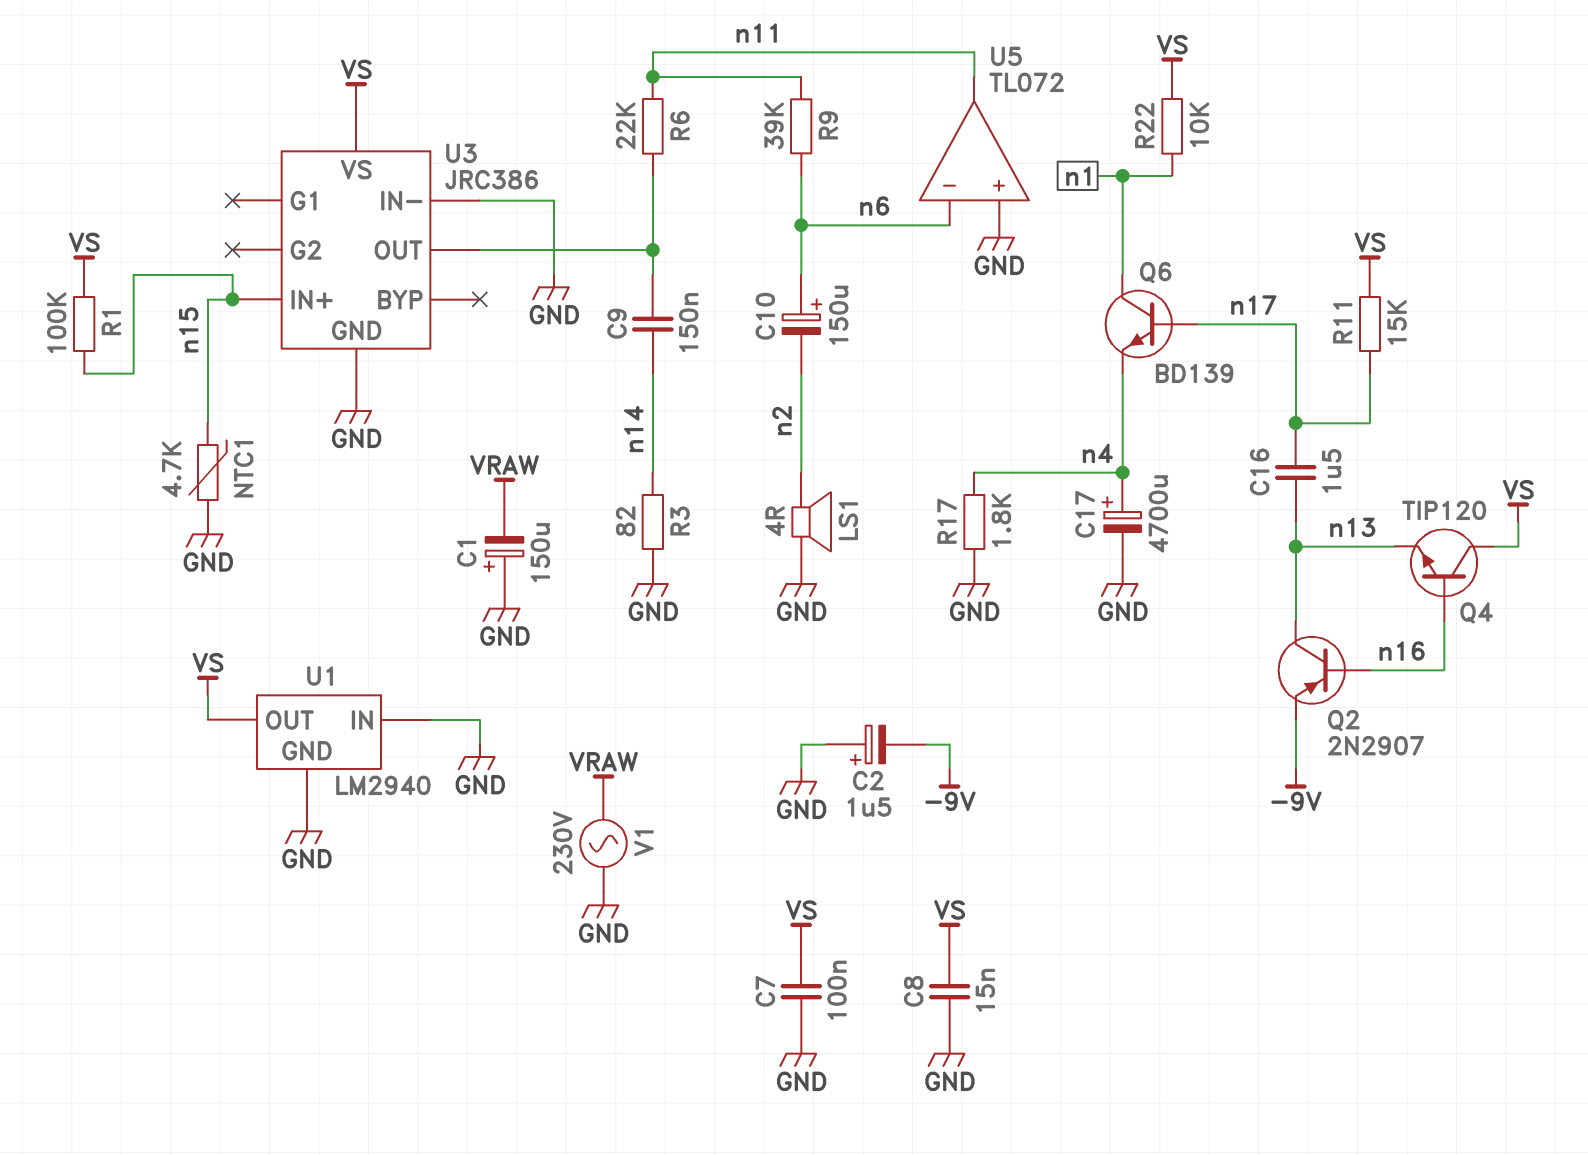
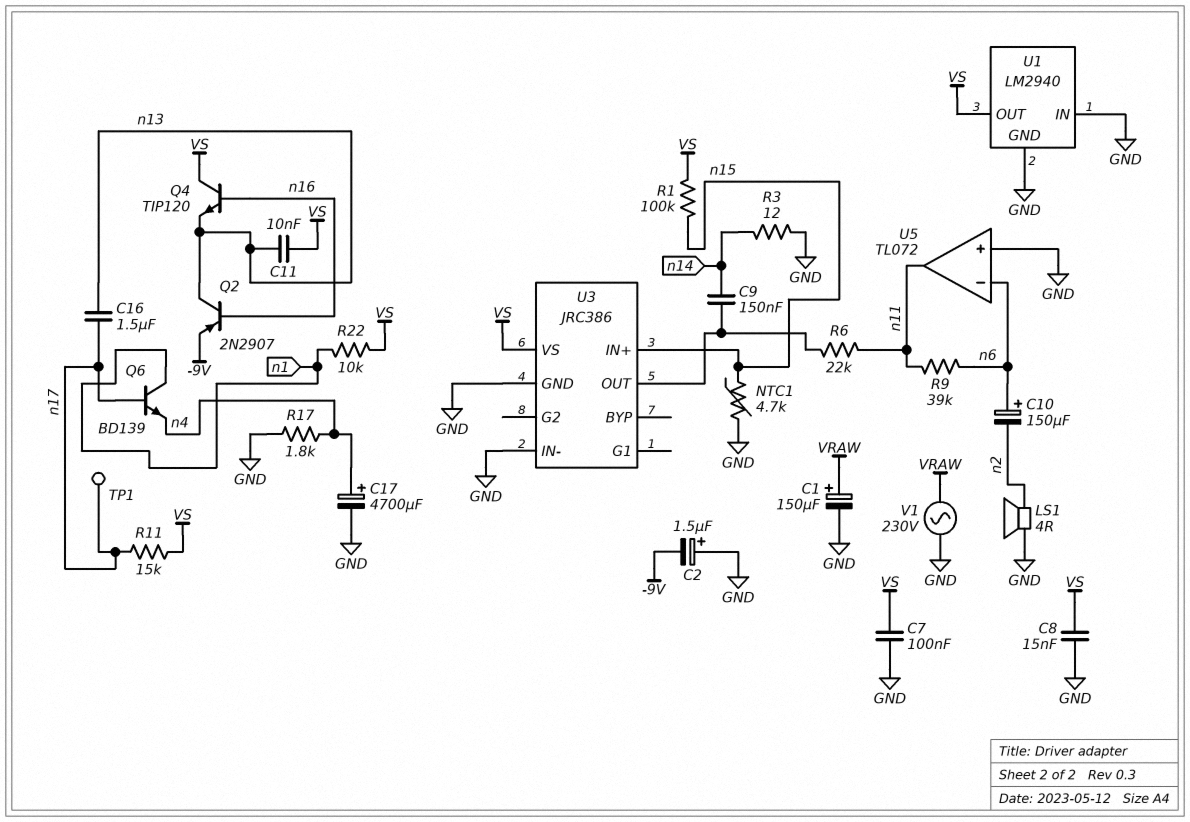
C1: 150uF (plus GND, minus VRAW) -> 150uF (plus VRAW, minus GND)
C11: none -> 10nF (VS, n13)
R3: 82 (GND, n14) -> 12 (GND, n14)
TP1: none -> test point (n17)

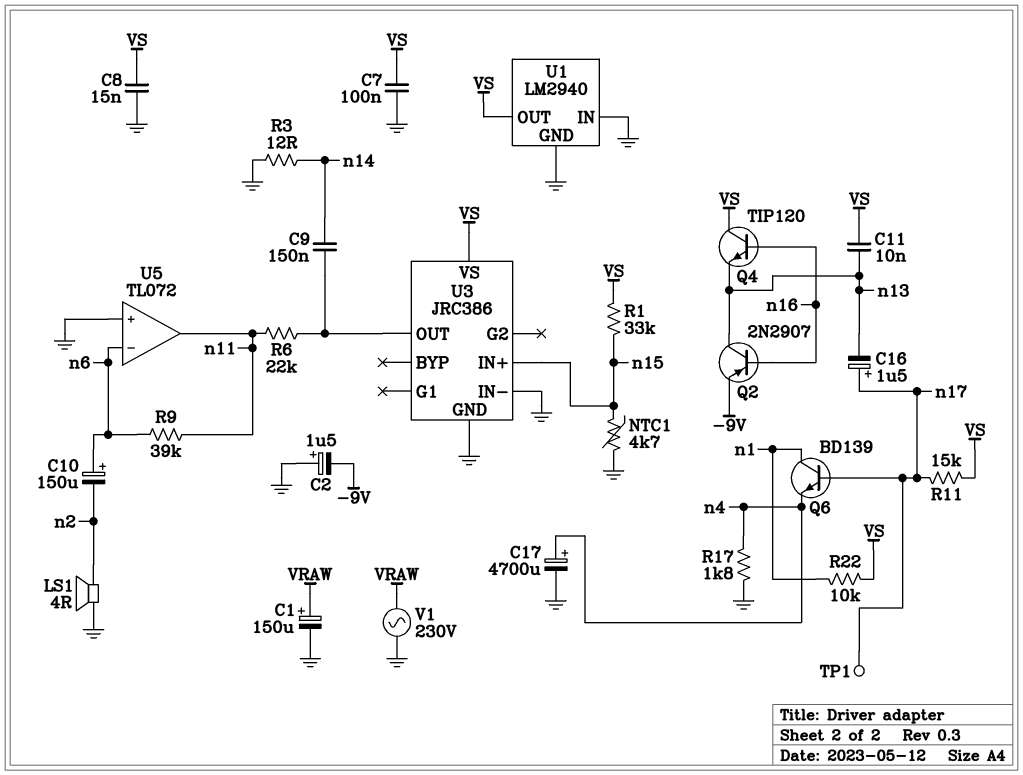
C16: 1.5uF (n13, n17) -> 1.5uF (plus n17, minus n13)
R1: 100k (VS, n15) -> 33k (VS, n15)

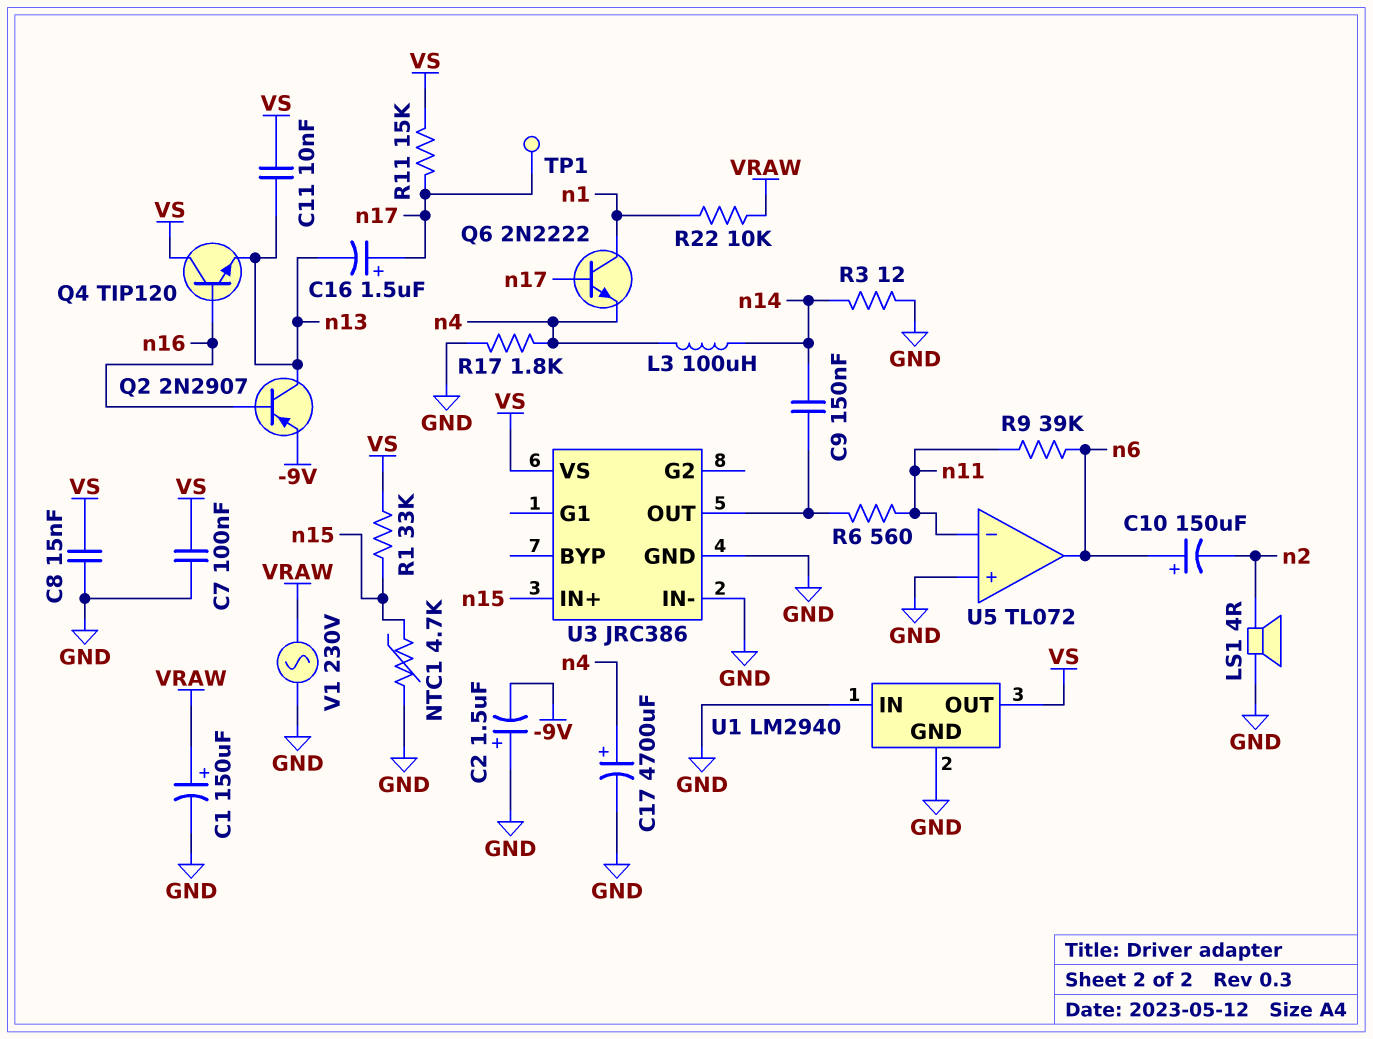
L3: none -> 100uH (n4, n14)
Q6: NPN BD139 (B n17, C n1, E n4) -> NPN 2N2222 (B n17, C n1, E n4)
R6: 22k (U3/OUT, n11) -> 560 (U3/OUT, n11)
R22: 10k (VS, n1) -> 10k (VRAW, n1)
U5 pin in-: n6 -> n11
U5 pin out: n11 -> n6

